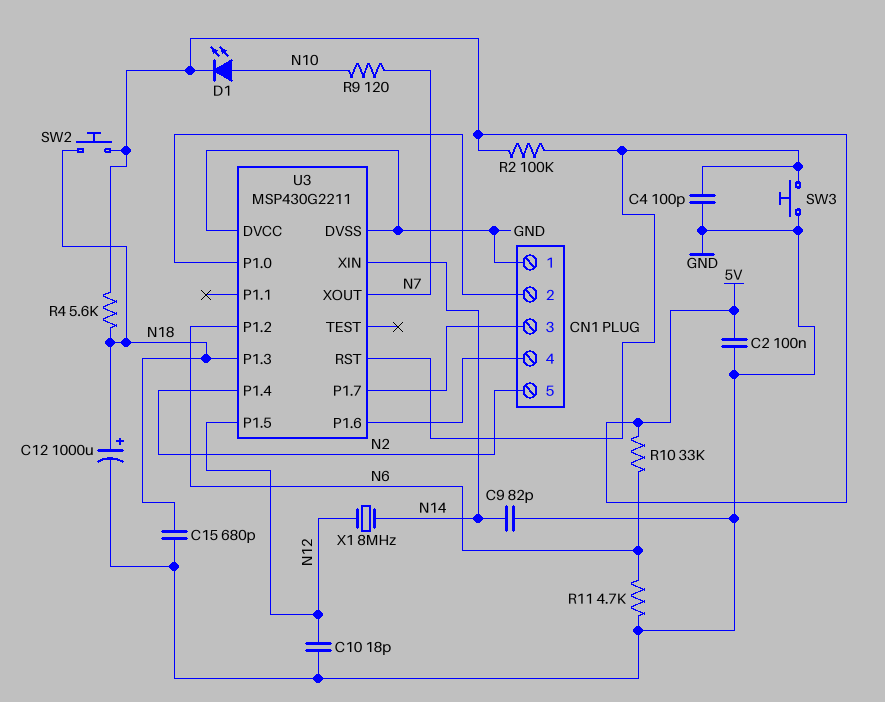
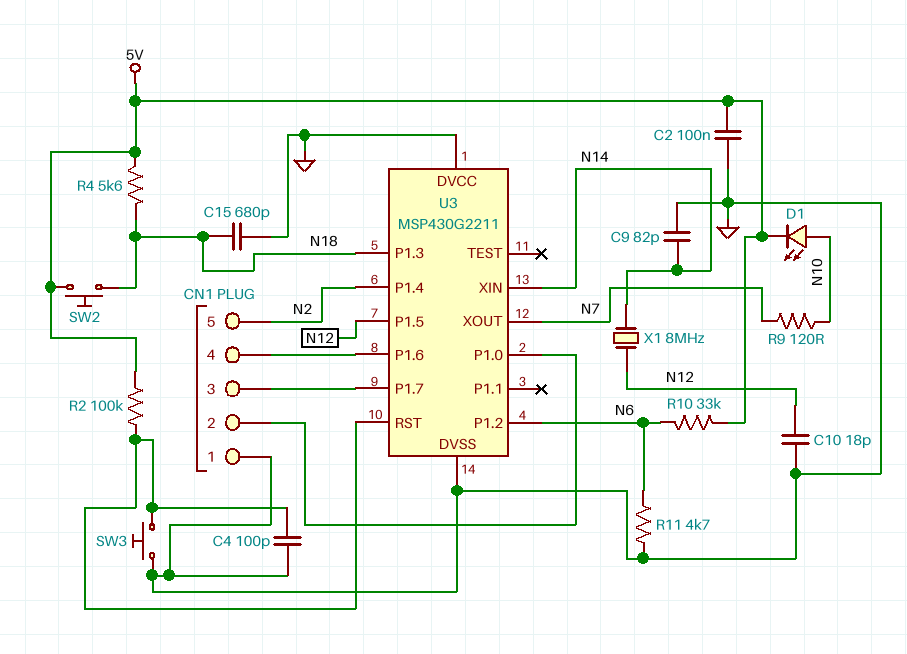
C12: 1000uF (plus N18, minus GND) -> none

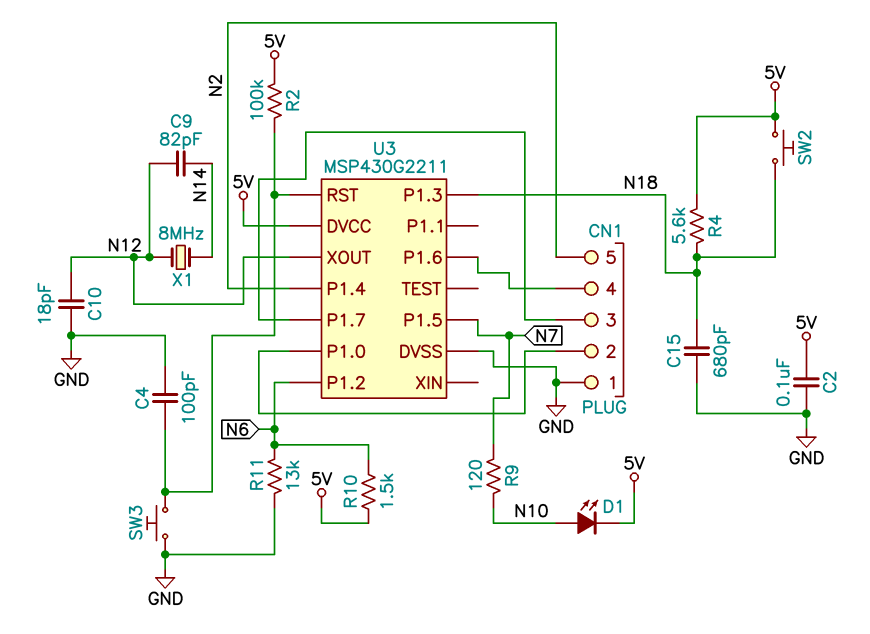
C9: 82pF (GND, N14) -> 82pF (N12, N14)
R10: 33k (5V, N6) -> 1.5k (5V, N6)
R11: 4.7k (GND, N6) -> 13k (GND, N6)
U3 pin DVCC: GND -> 5V
U3 pin P1.5: N12 -> N7
U3 pin XIN: N14 -> none
U3 pin XOUT: N7 -> N12

